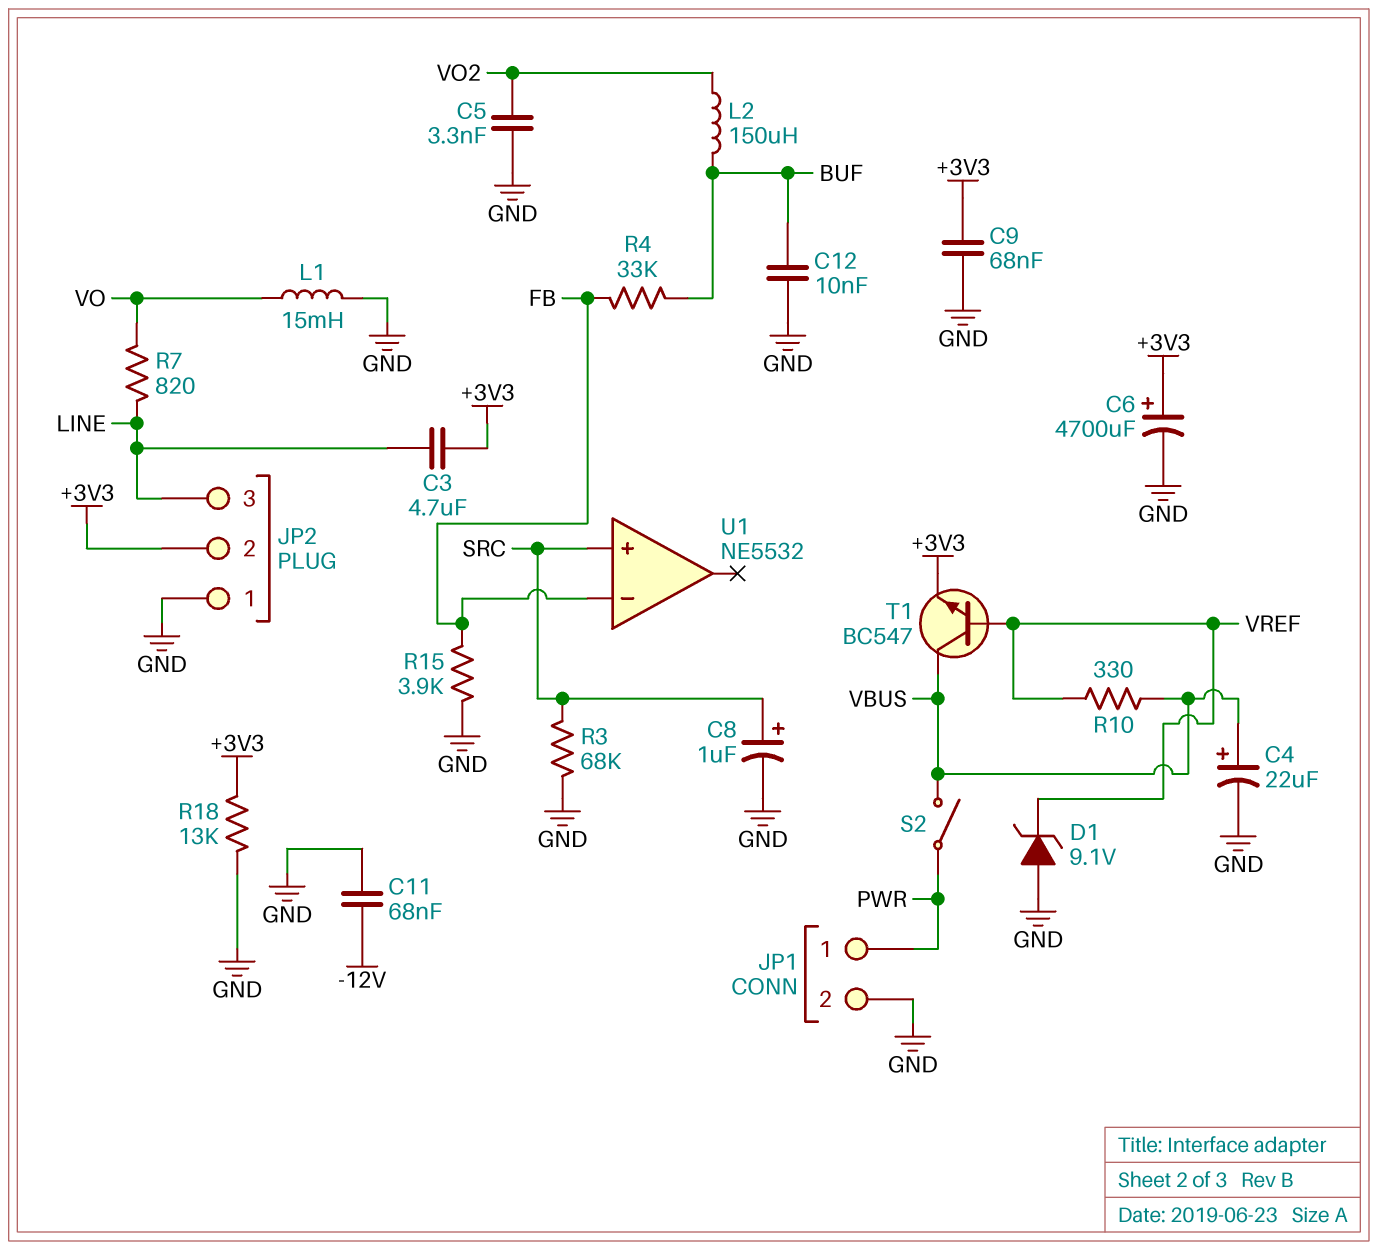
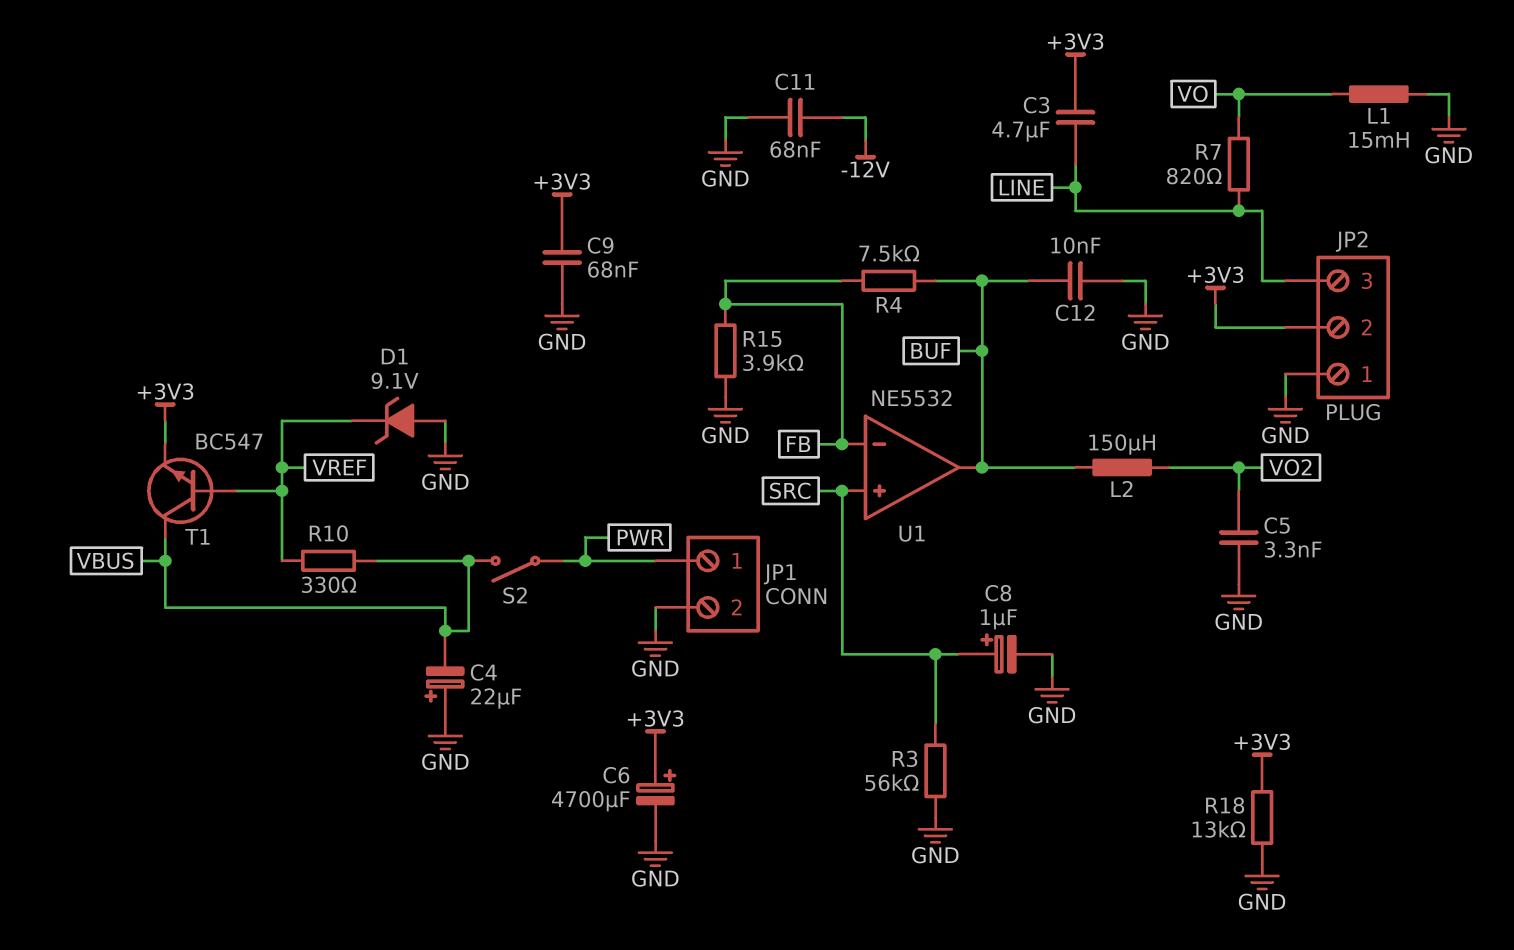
C4: 22uF (plus VBUS, minus GND) -> 22uF (plus GND, minus VBUS)
R3: 68k (GND, SRC) -> 56k (GND, SRC)
R4: 33k (BUF, FB) -> 7.5k (BUF, FB)
U1 pin out: none -> BUF

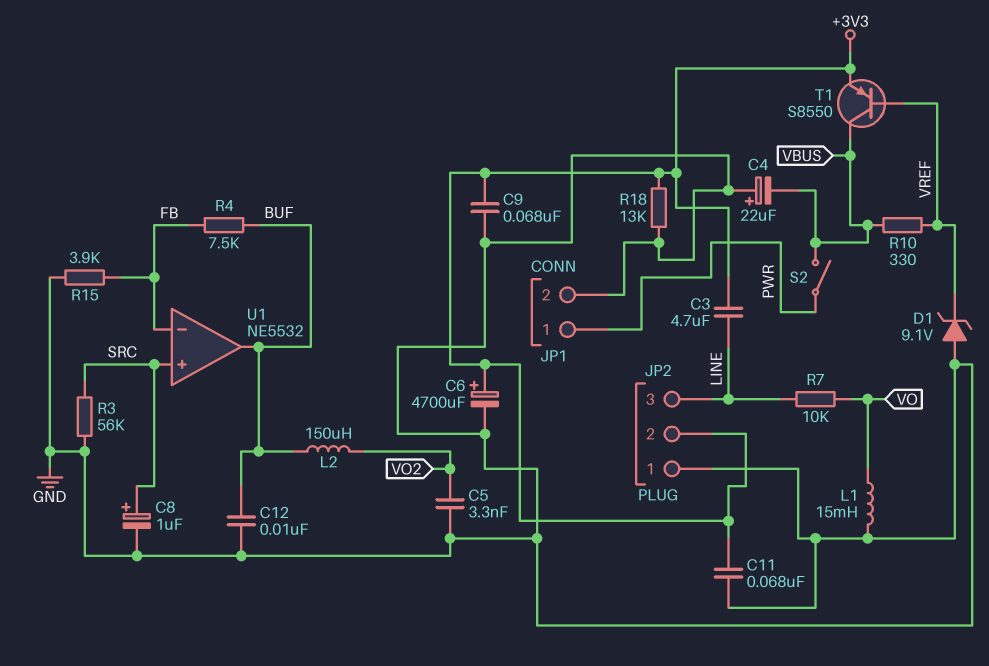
C11: 68nF (-12V, GND) -> 68nF (+3V3, GND)
R7: 820 (LINE, VO) -> 10k (LINE, VO)
T1: NPN BC547 (B VREF, C VBUS, E +3V3) -> PNP S8550 (B VREF, C VBUS, E +3V3)

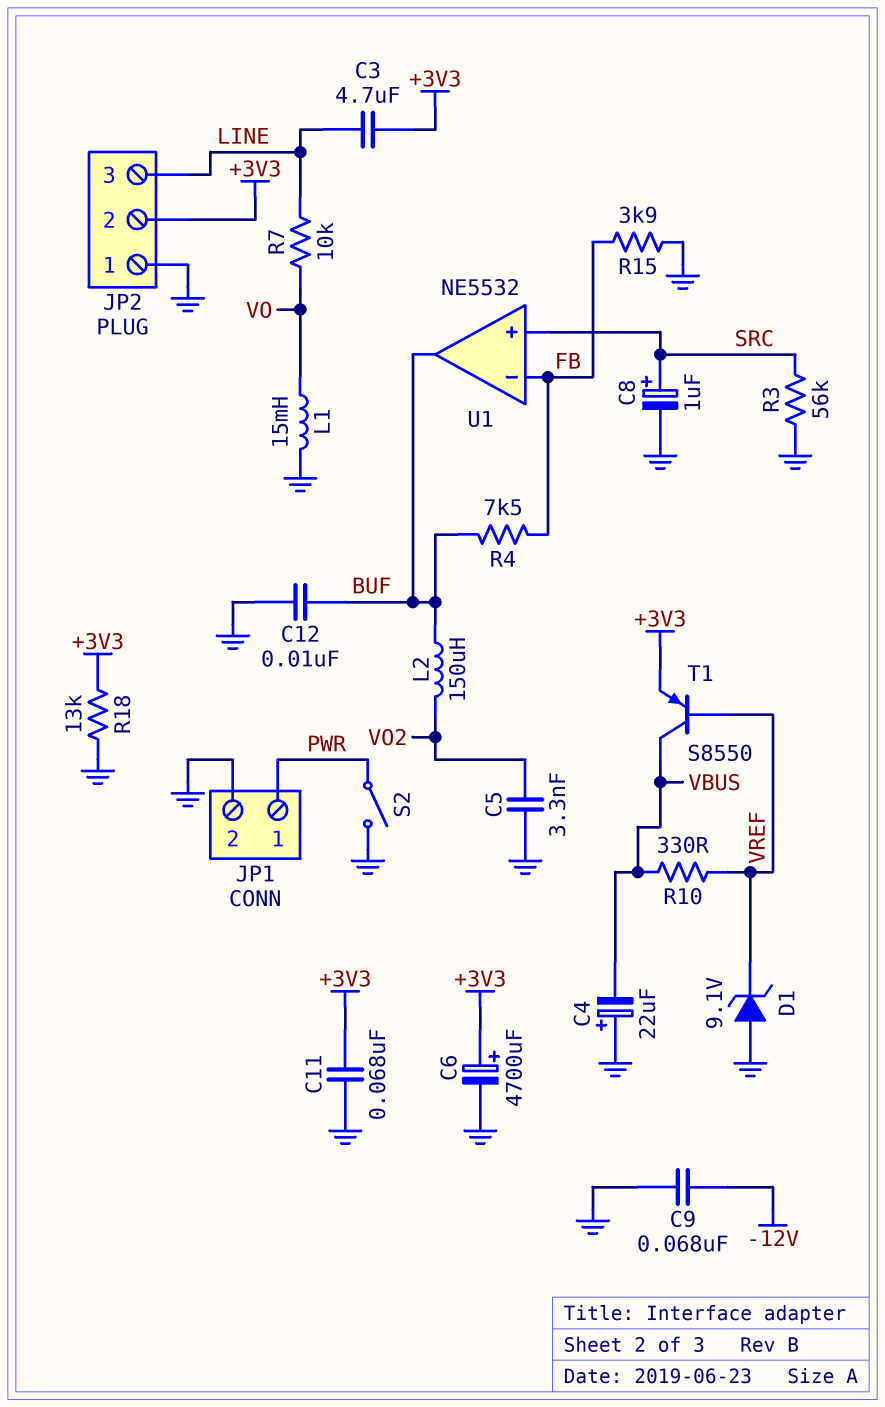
C9: 68nF (+3V3, GND) -> 68nF (-12V, GND)
S2: switch (PWR, VBUS) -> switch (GND, PWR)

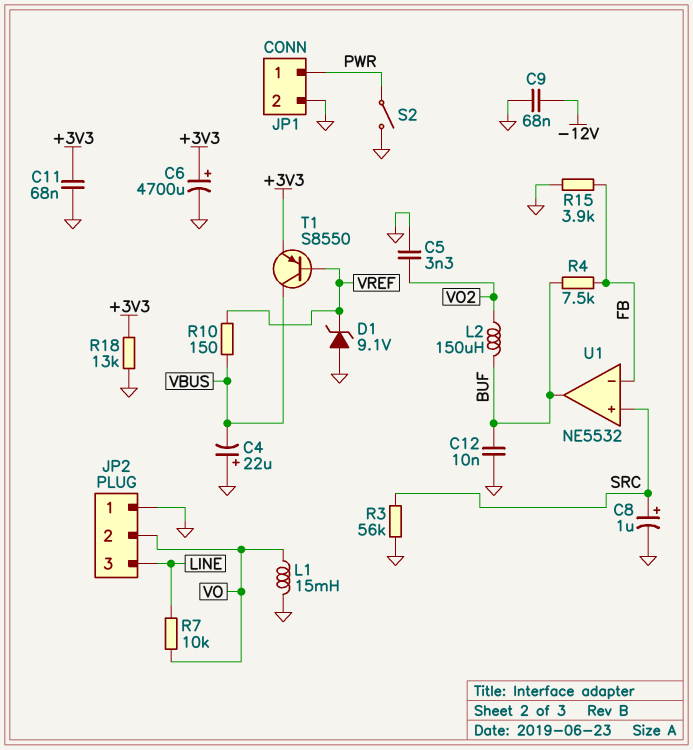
C3: 4.7uF (+3V3, LINE) -> none
JP2 pin 2: +3V3 -> VO
R10: 330 (VBUS, VREF) -> 150 (VBUS, VREF)

